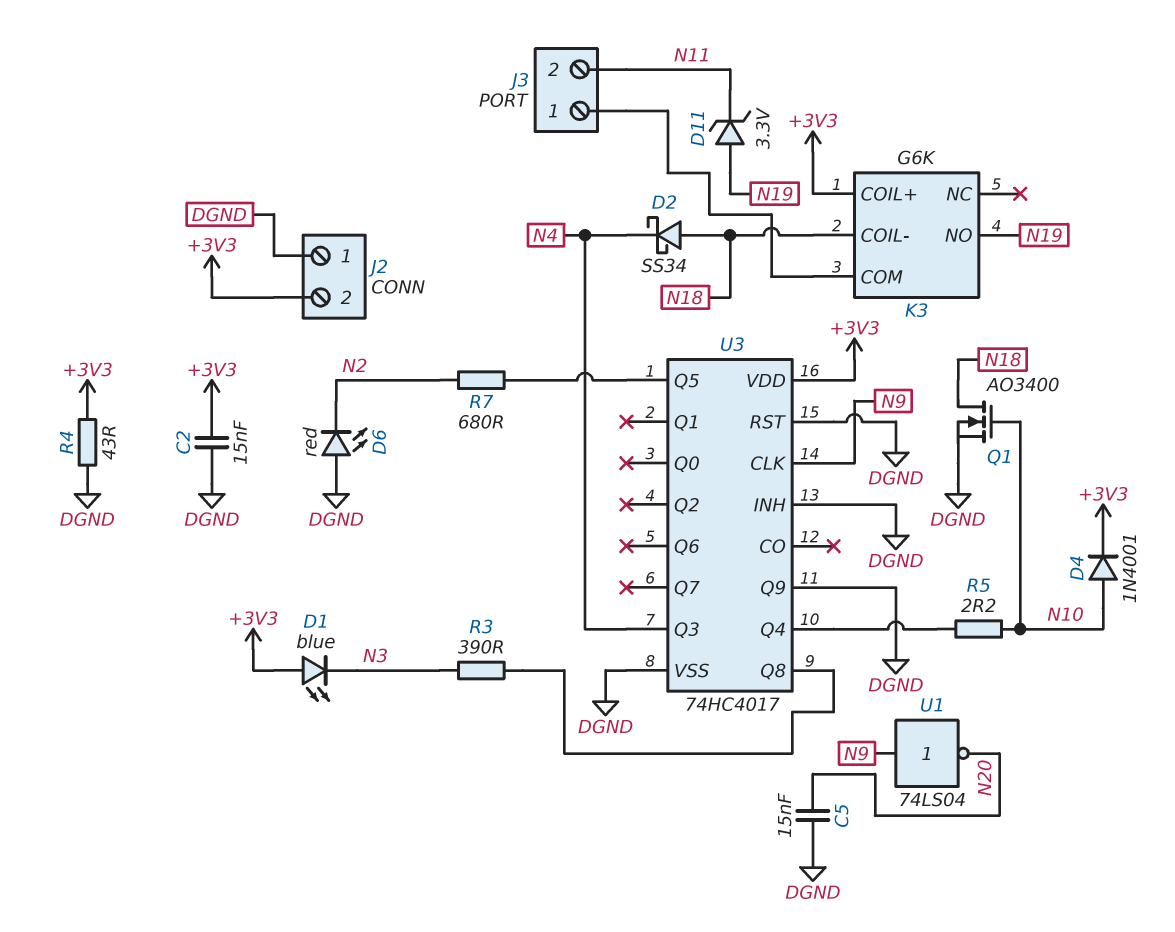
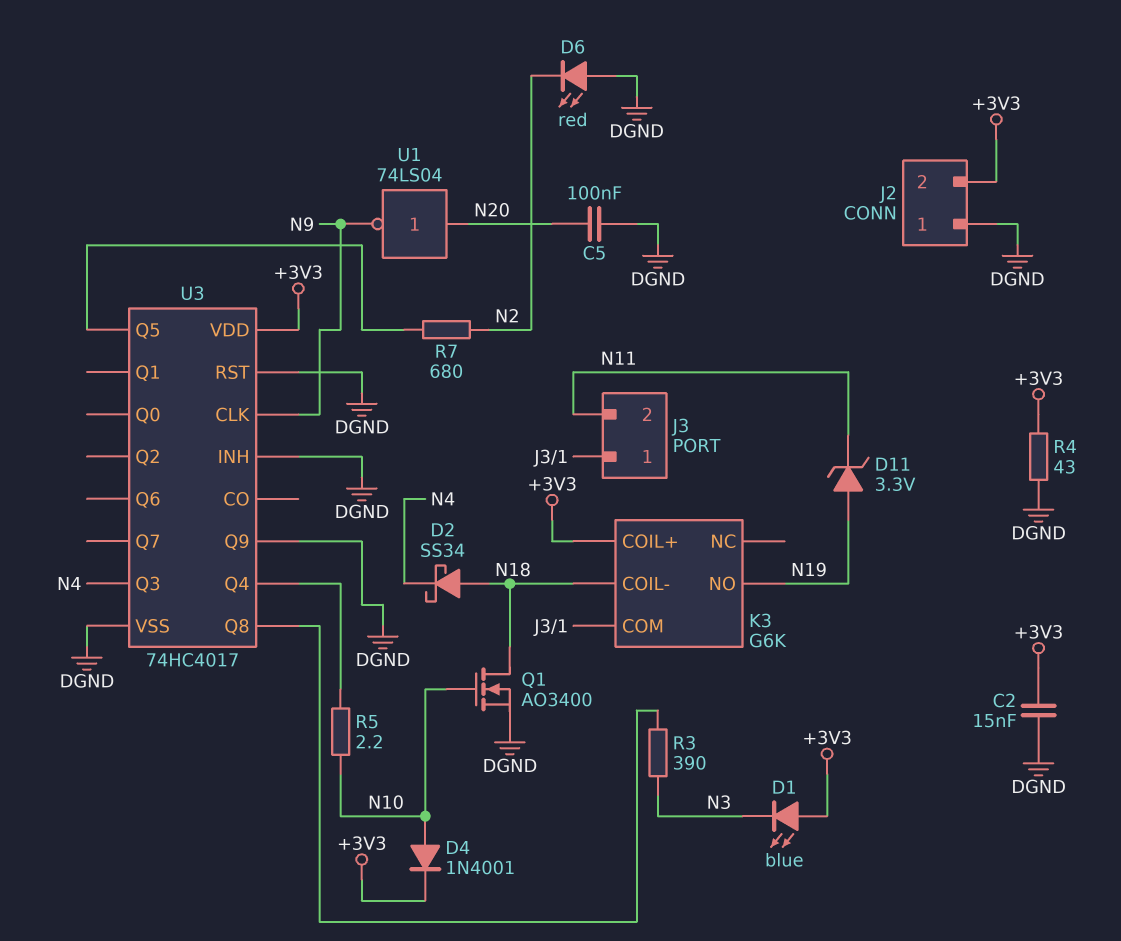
C5: 15nF (DGND, N20) -> 100nF (DGND, N20)
U1: NOT 74LS04 (in N9, out N20) -> NOT 74LS04 (in N20, out N9)

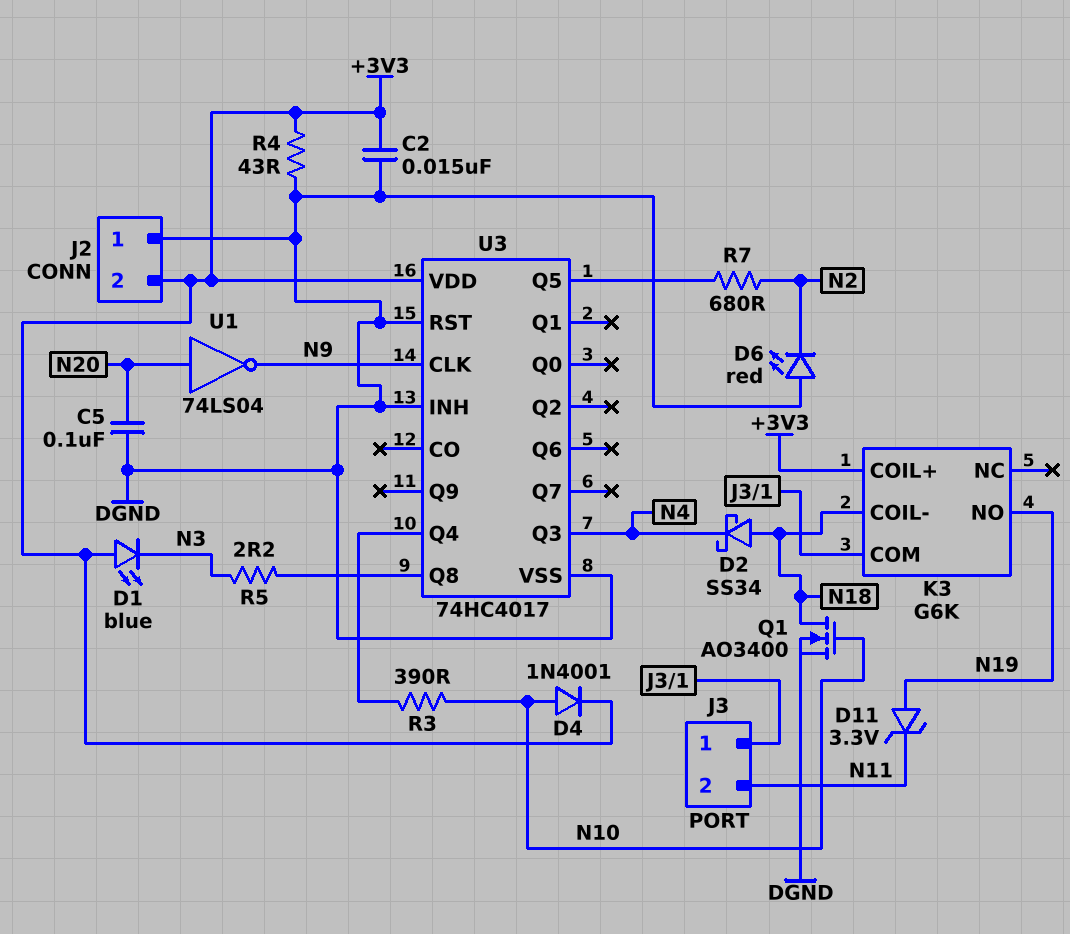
R3: 390 (N3, U3/Q8) -> 390 (N10, U3/Q4)
R5: 2.2 (N10, U3/Q4) -> 2.2 (N3, U3/Q8)
U3 pin Q9: DGND -> none

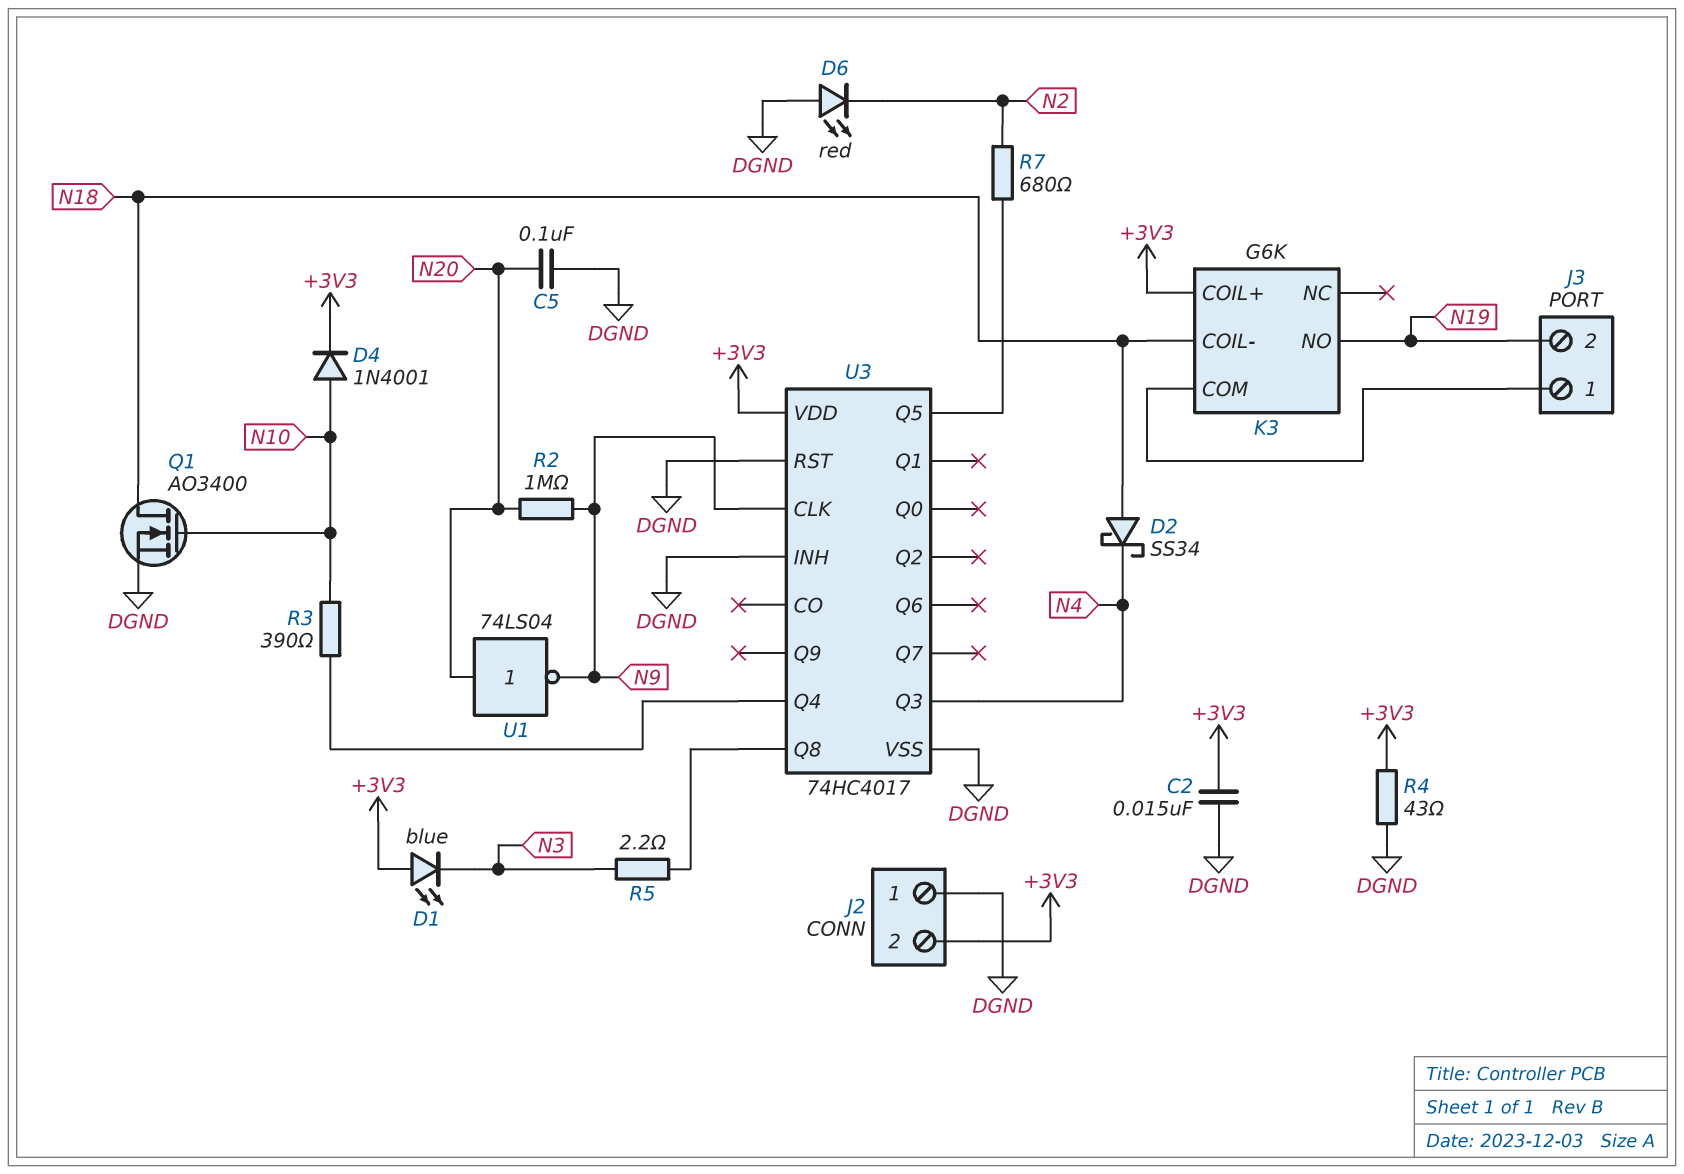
D11: zener 3.3V (A N19, K N11) -> none
J3 pin 2: N11 -> N19
R2: none -> 1M (N9, N20)

